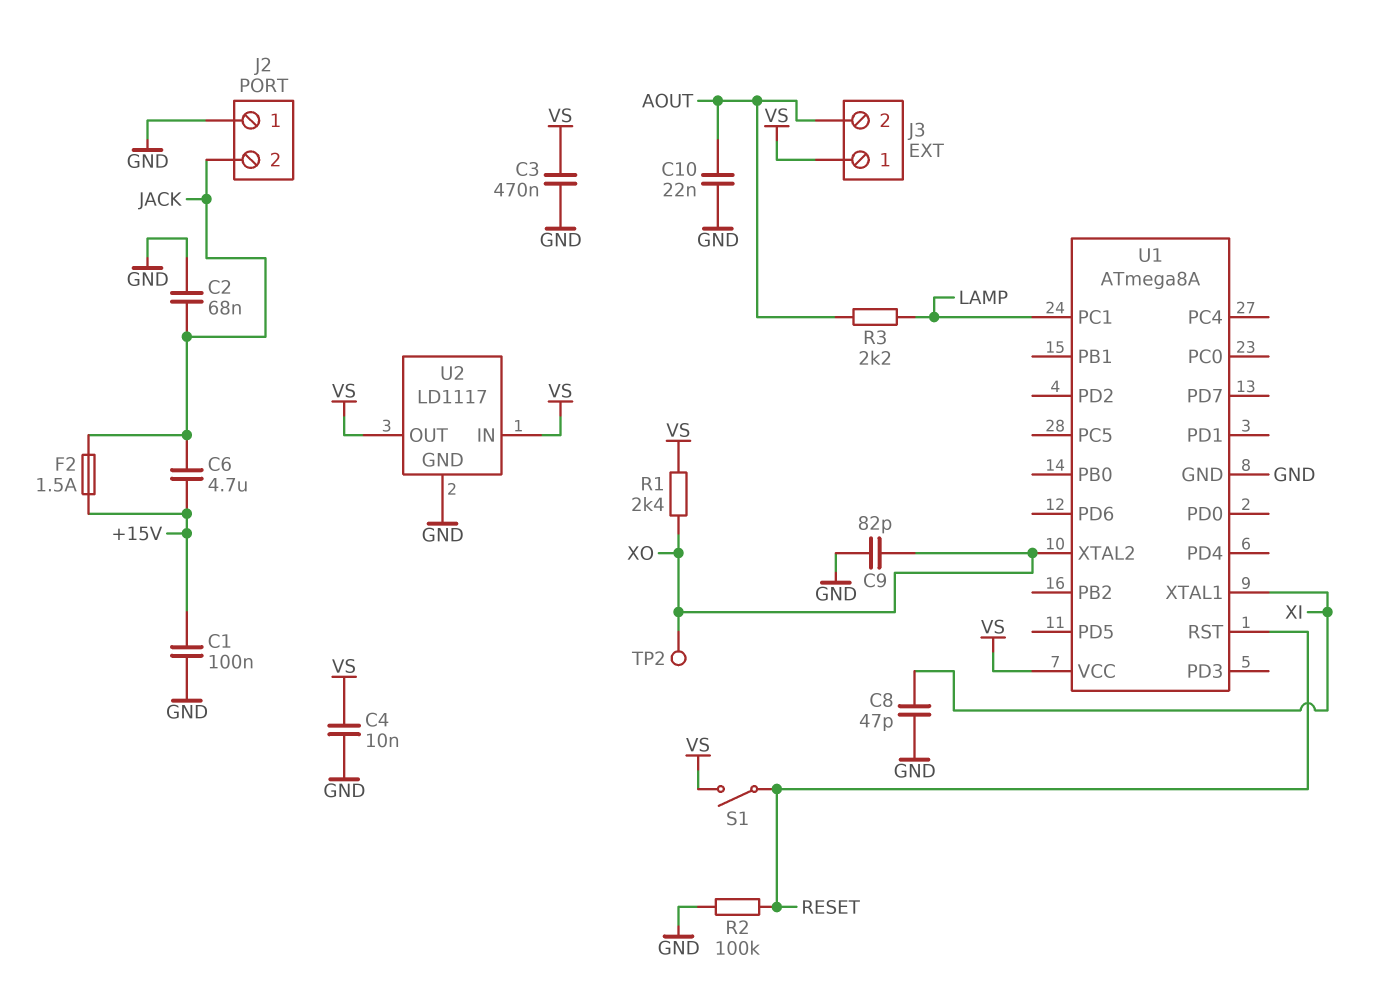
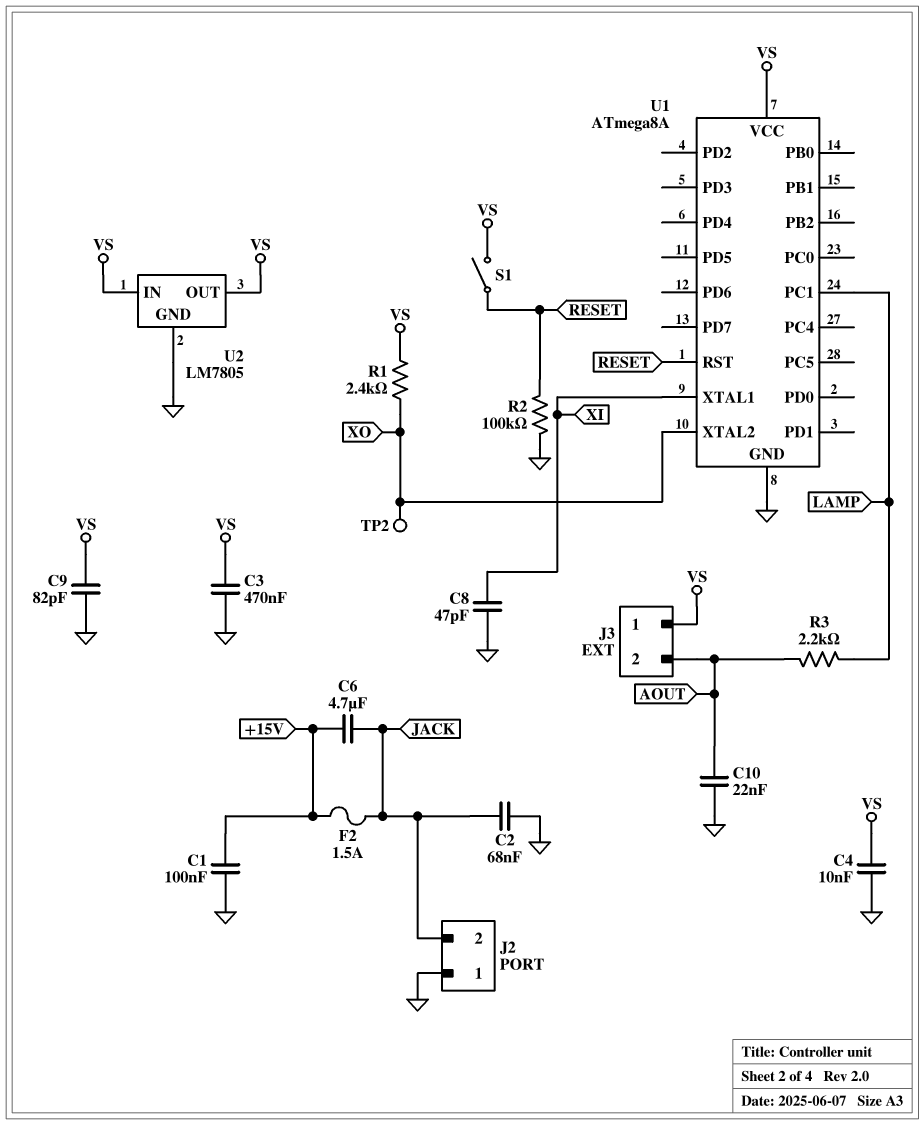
C9: 82pF (GND, XO) -> 82pF (GND, VS)
U2: LD1117 -> LM7805

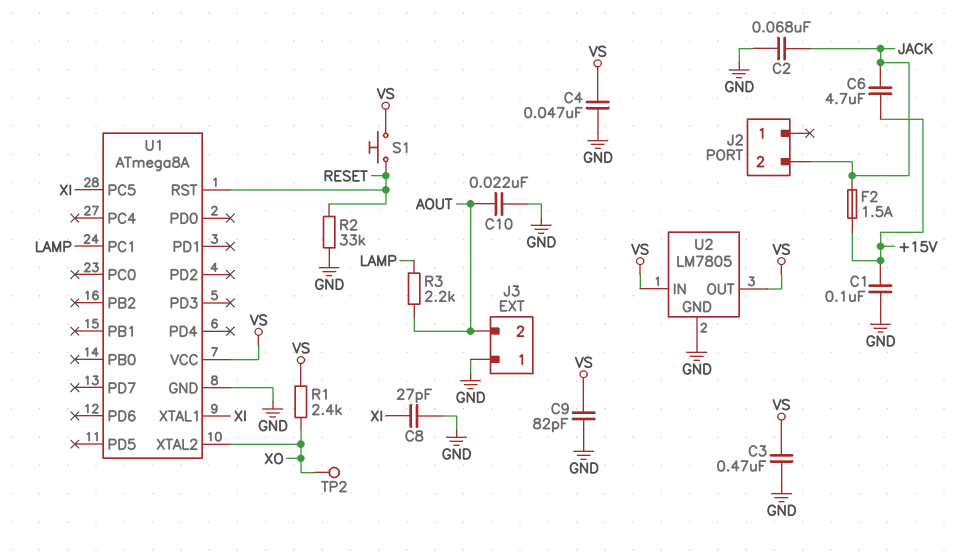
C4: 10nF (GND, VS) -> 47nF (GND, VS)
C8: 47pF (GND, XI) -> 27pF (GND, XI)
J2 pin 1: GND -> none
J3 pin 1: VS -> GND
R2: 100k (GND, RESET) -> 33k (GND, RESET)
S1: switch (RESET, VS) -> button (RESET, VS)
U1 pin PC5: none -> XI

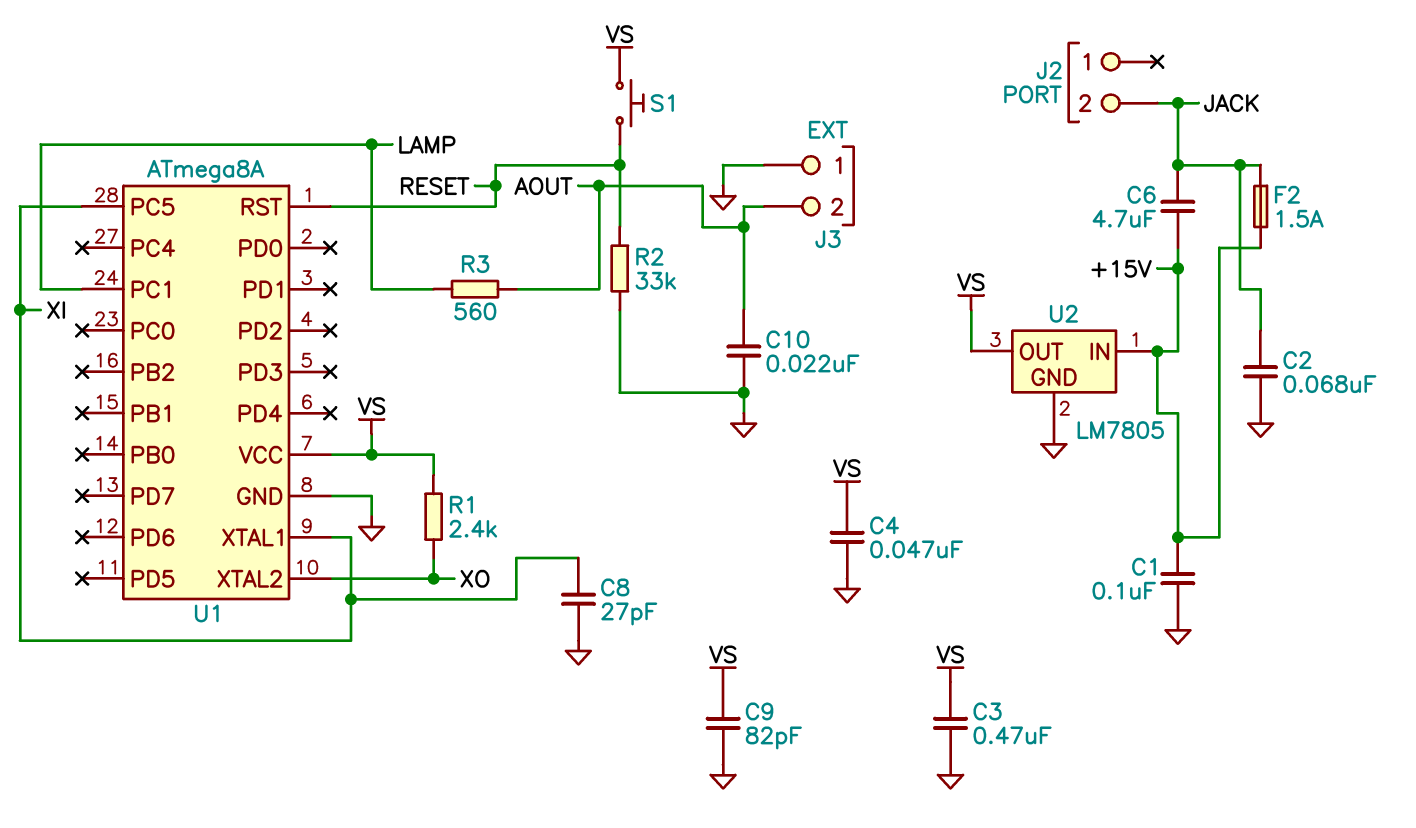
R3: 2.2k (AOUT, LAMP) -> 560 (AOUT, LAMP)
TP2: test point (XO) -> none
U2 pin IN: VS -> +15V

